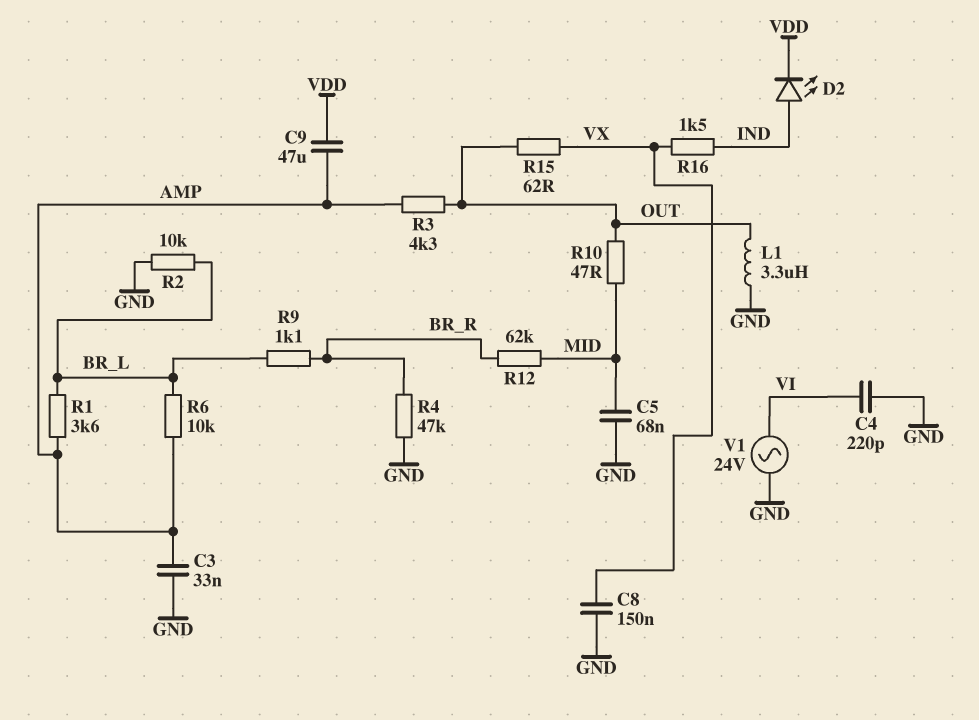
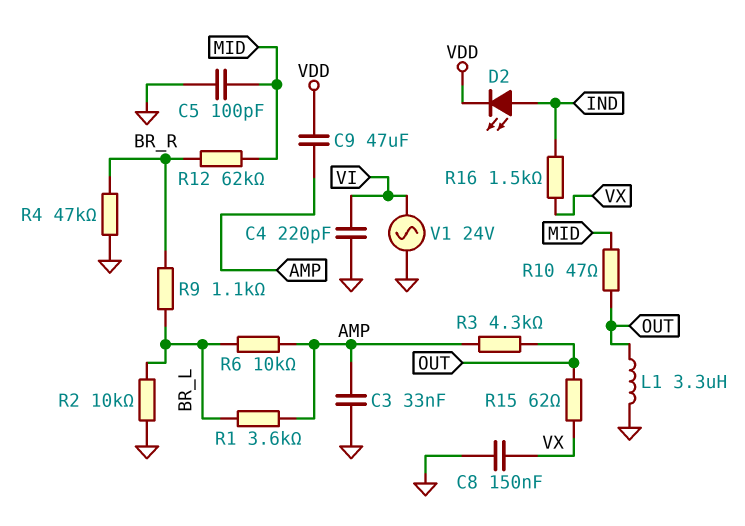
C5: 68nF (GND, MID) -> 100pF (GND, MID)

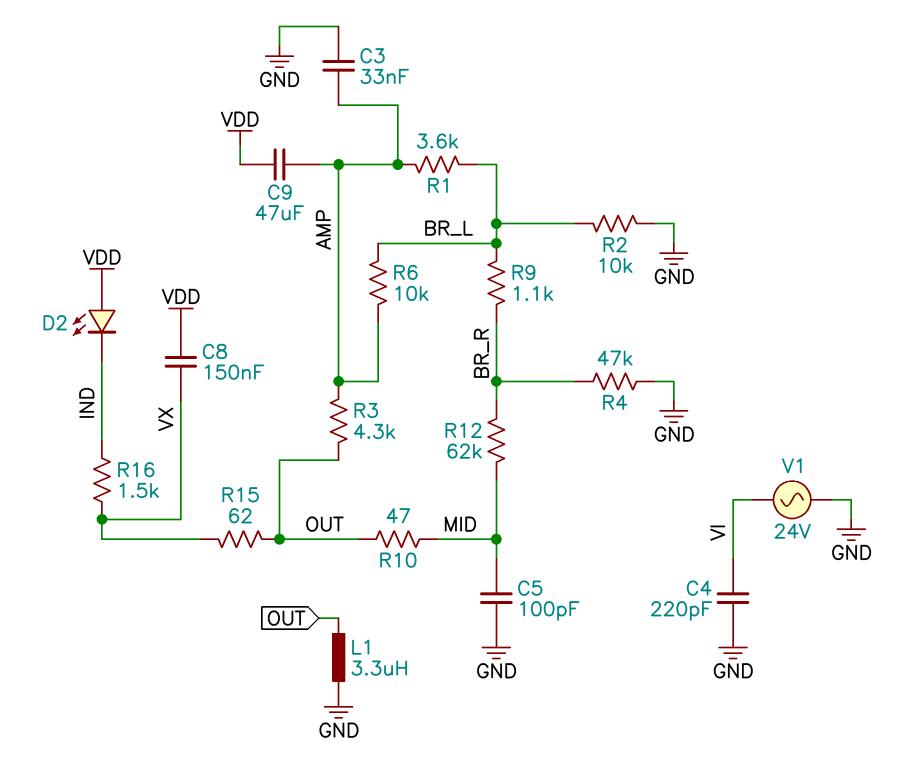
C8: 150nF (GND, VX) -> 150nF (VDD, VX)
D2: LED (A IND, K VDD) -> LED (A VDD, K IND)

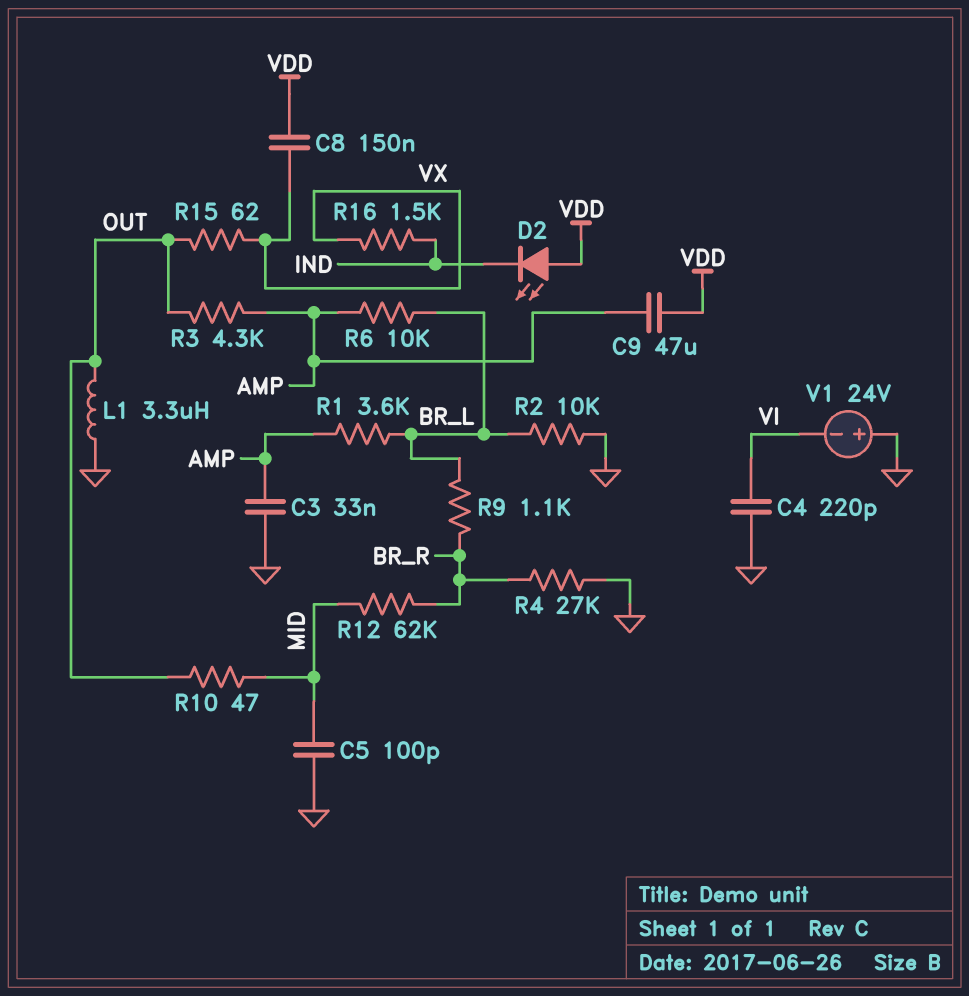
R4: 47k (BR_R, GND) -> 27k (BR_R, GND)
V1: AC 24V (GND, VI) -> 24V (plus GND, minus VI)

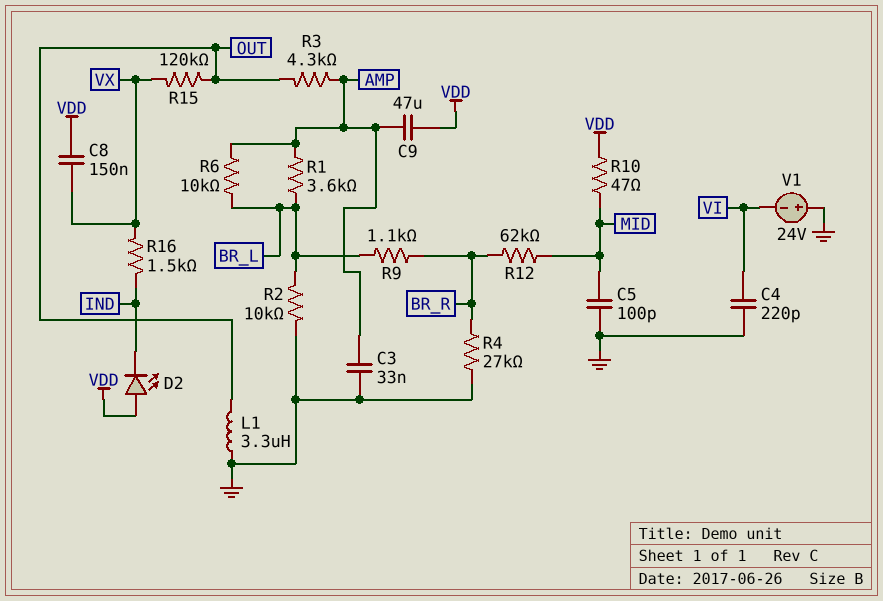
R10: 47 (MID, OUT) -> 47 (MID, VDD)
R15: 62 (OUT, VX) -> 120k (OUT, VX)

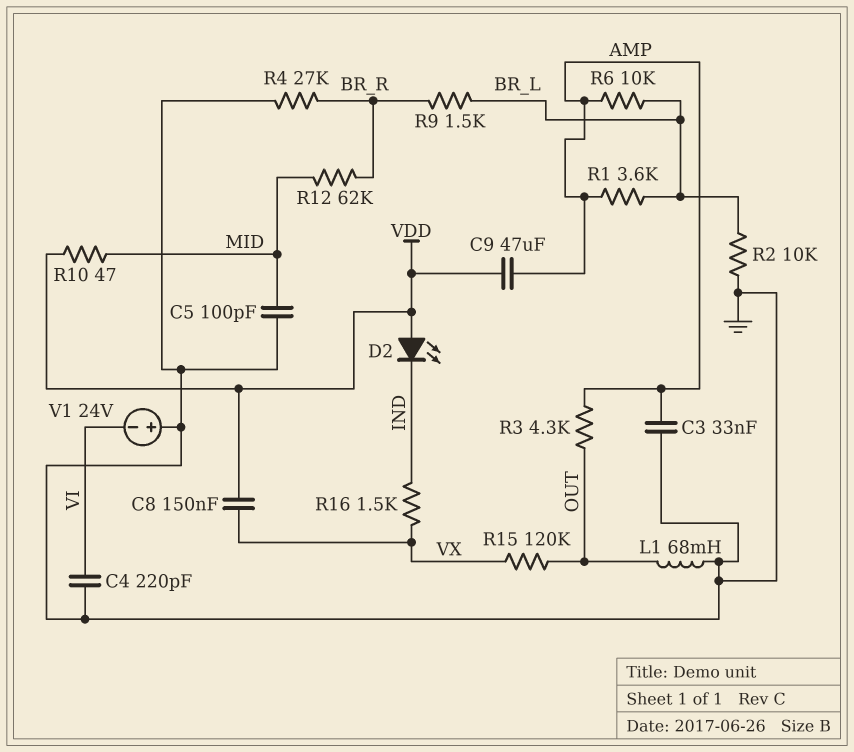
L1: 3.3uH (GND, OUT) -> 68mH (GND, OUT)
R9: 1.1k (BR_L, BR_R) -> 1.5k (BR_L, BR_R)

